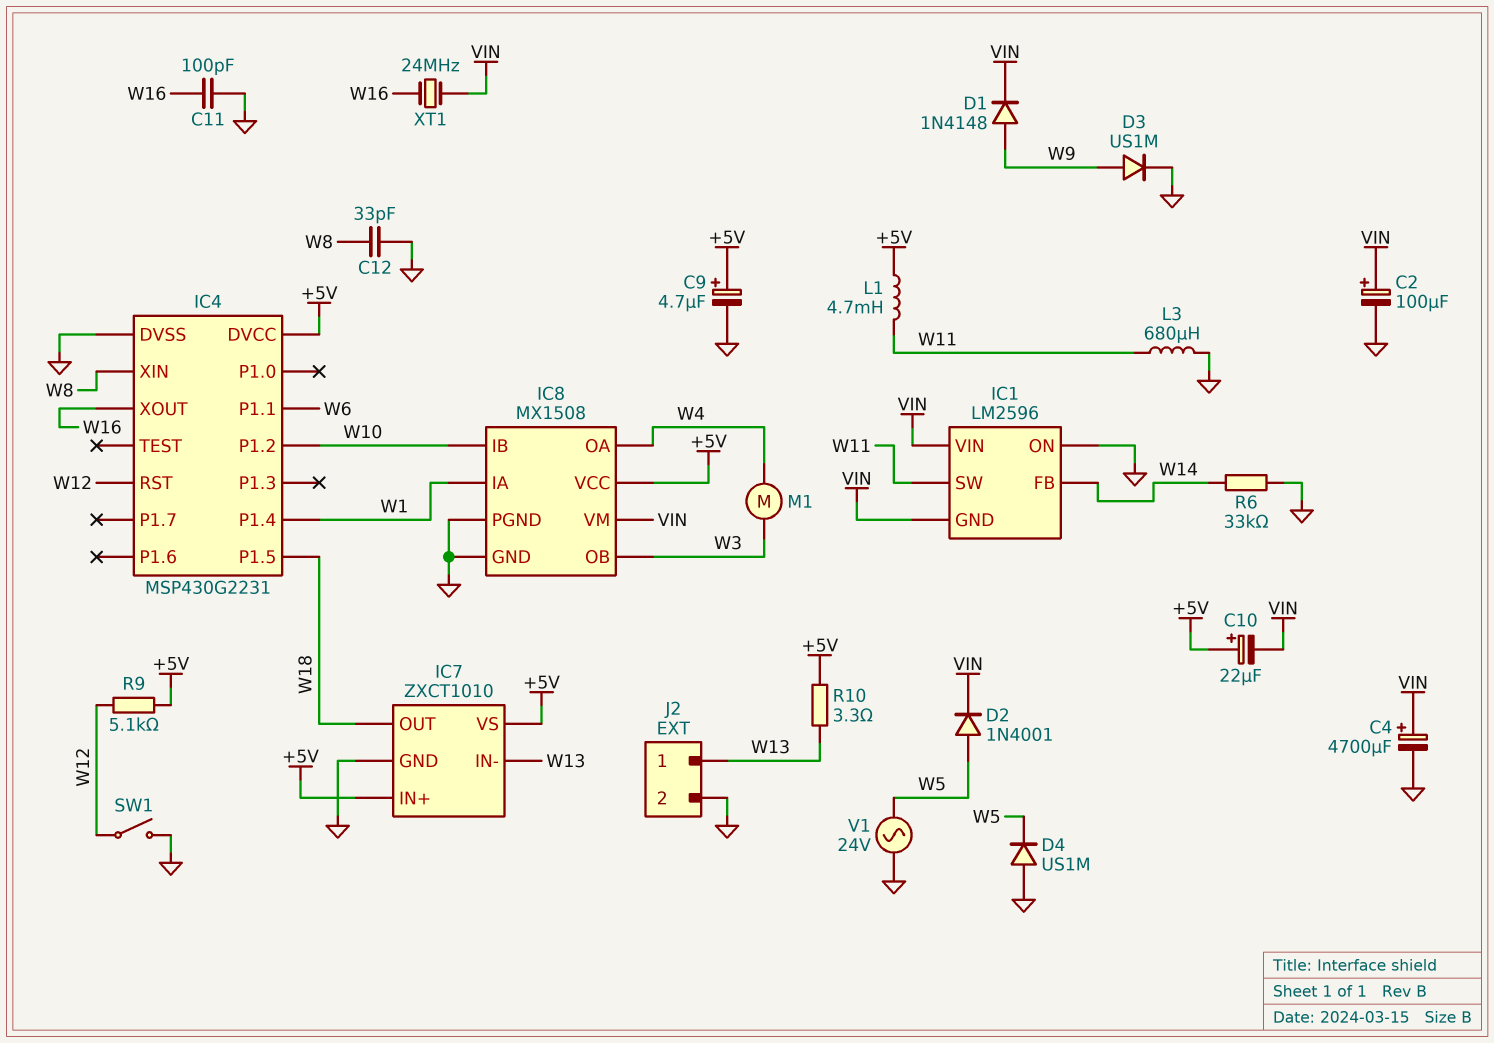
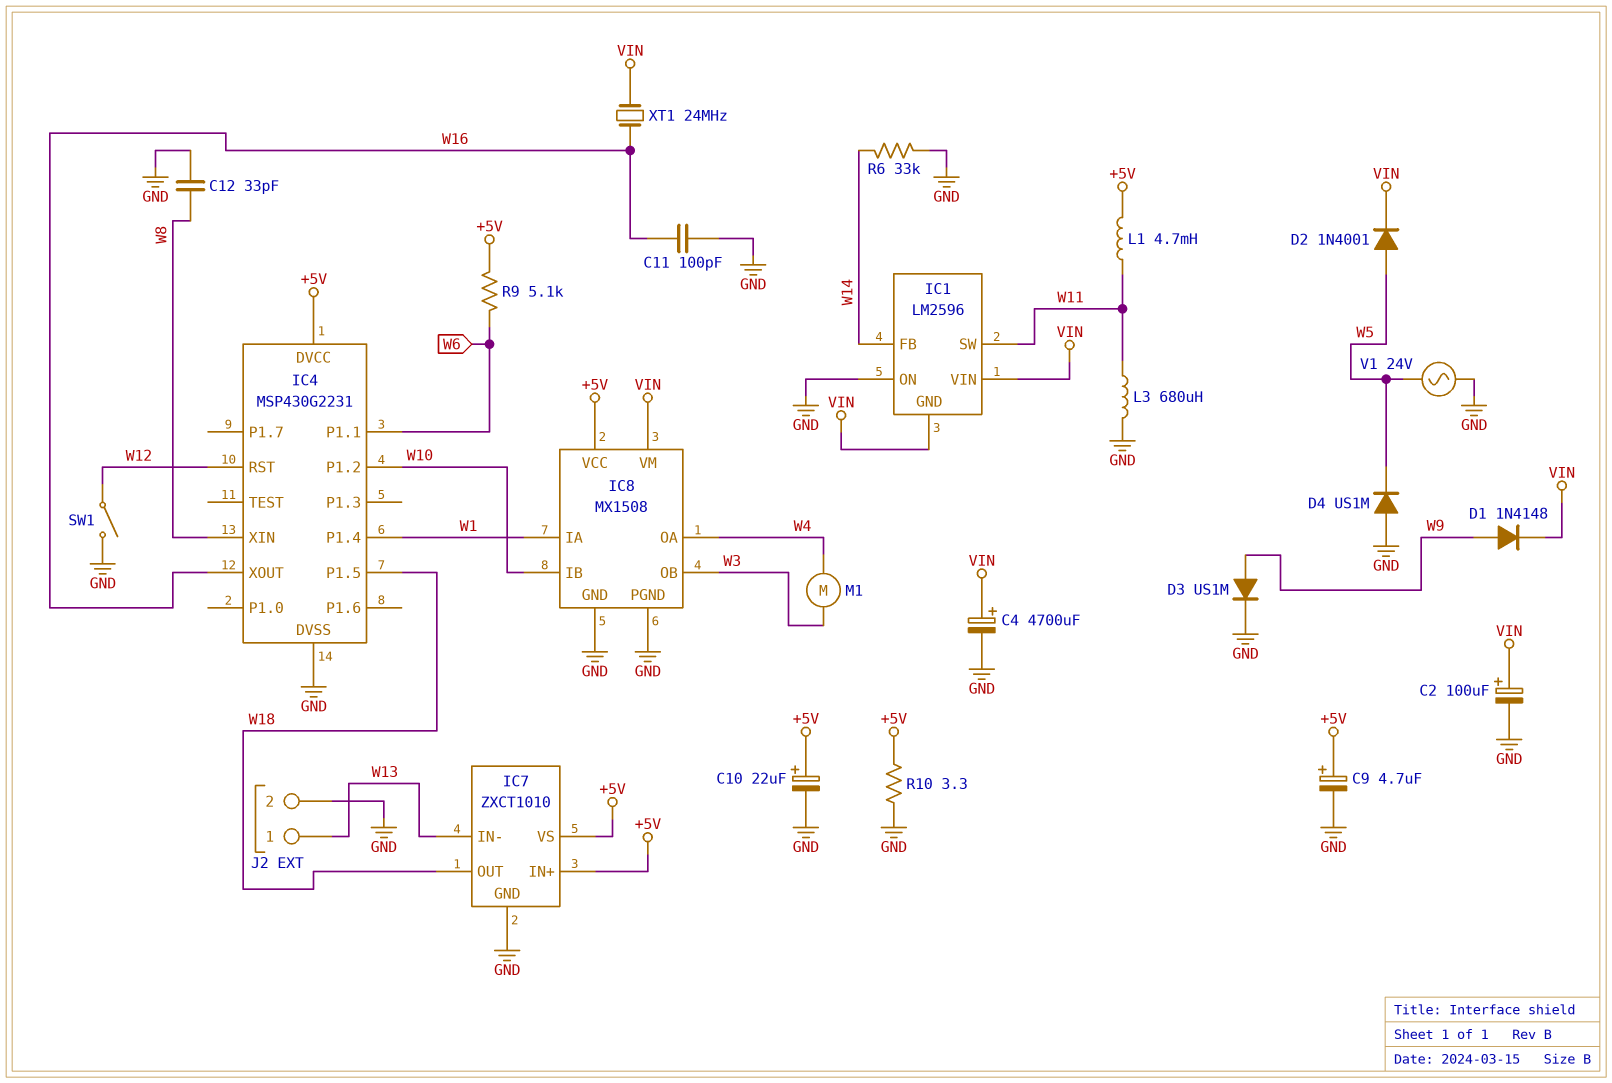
C10: 22uF (plus +5V, minus VIN) -> 22uF (plus +5V, minus GND)
R9: 5.1k (+5V, W12) -> 5.1k (+5V, W6)
R10: 3.3 (+5V, W13) -> 3.3 (+5V, GND)

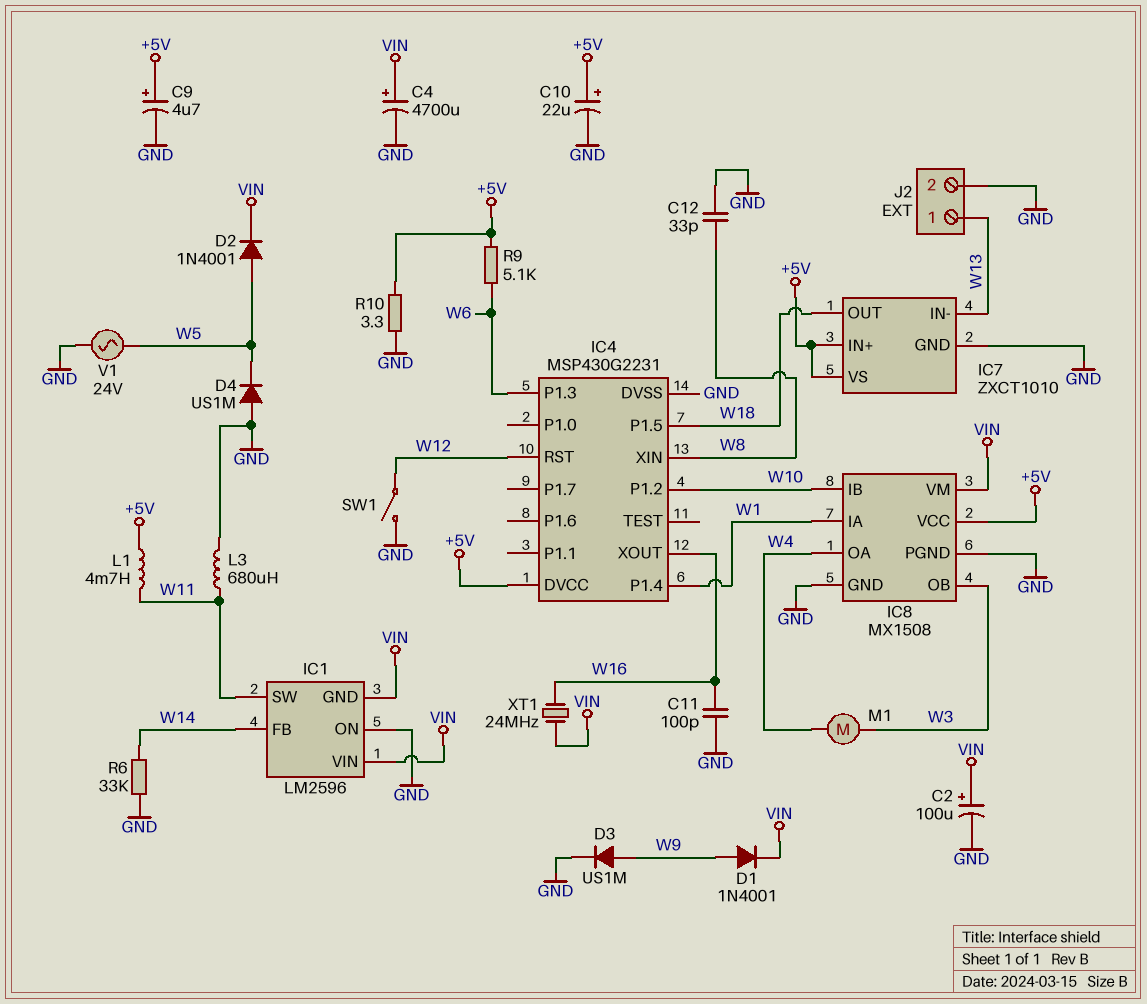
D1: diode 1N4148 (A W9, K VIN) -> diode 1N4001 (A W9, K VIN)
IC4 pin P1.1: W6 -> none
IC4 pin P1.3: none -> W6

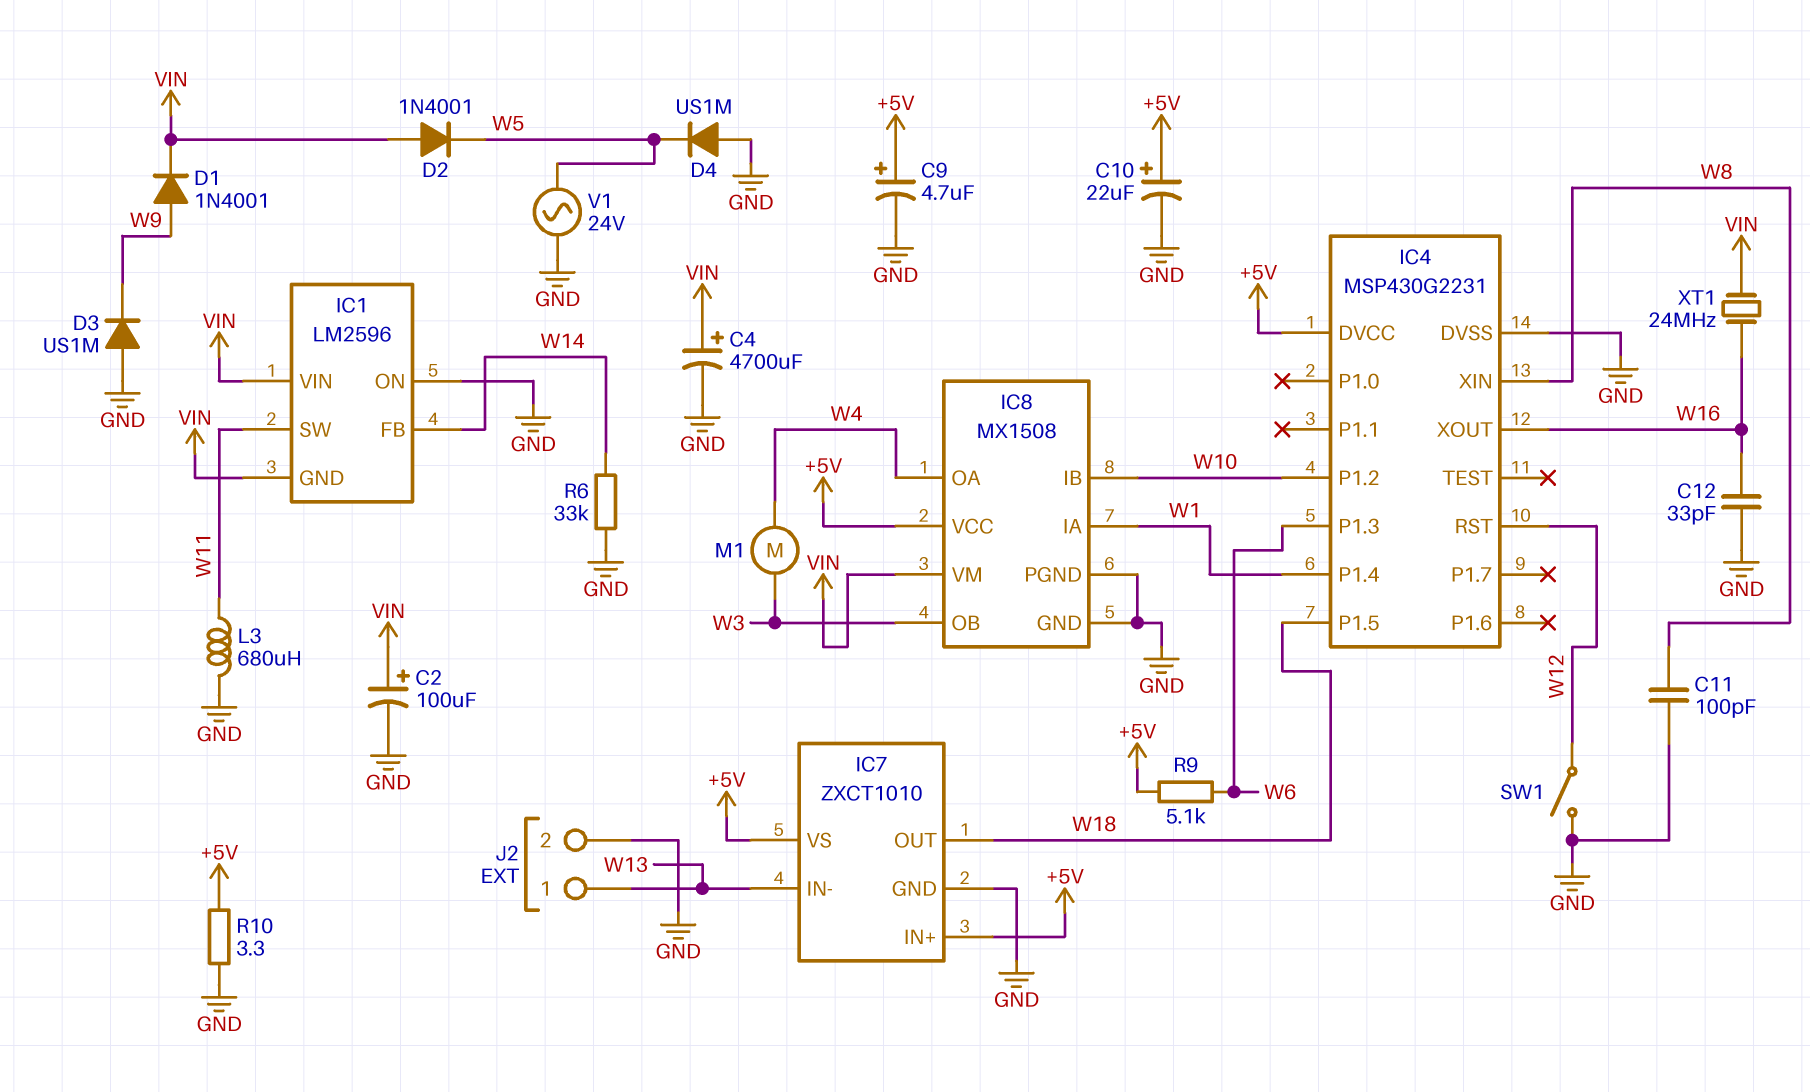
C11: 100pF (GND, W16) -> 100pF (GND, W8)
C12: 33pF (GND, W8) -> 33pF (GND, W16)
D2: diode 1N4001 (A W5, K VIN) -> diode 1N4001 (A VIN, K W5)
D3: diode US1M (A W9, K GND) -> diode US1M (A GND, K W9)
L1: 4.7mH (+5V, W11) -> none

